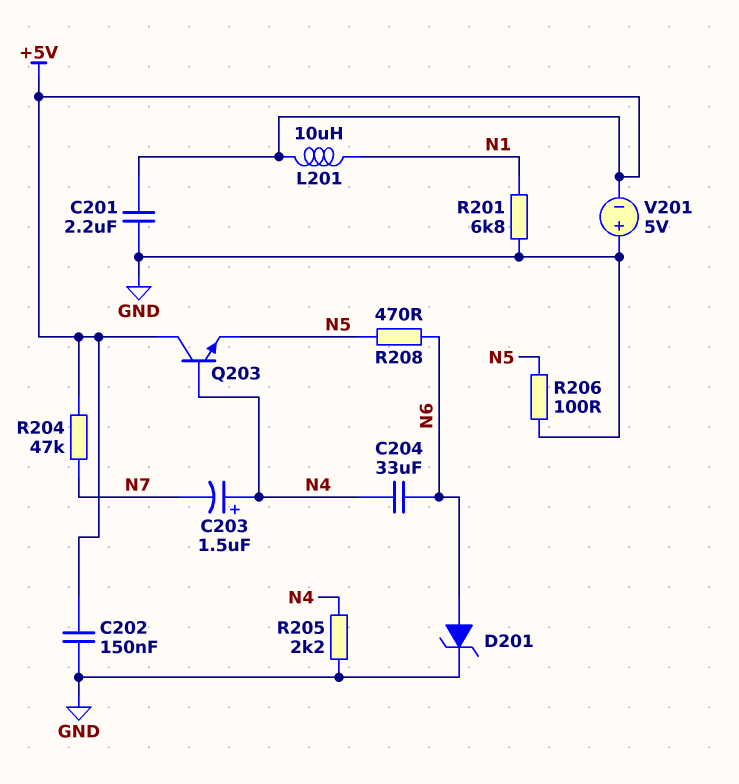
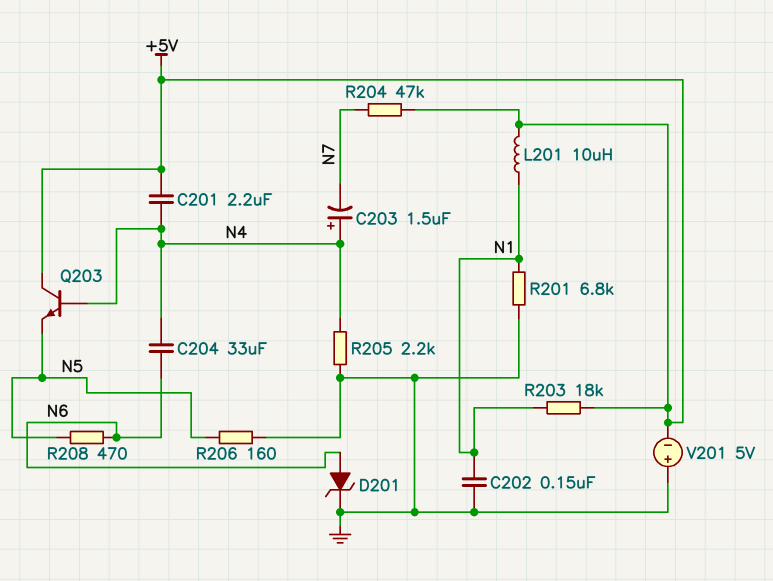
C201: 2.2uF (+5V, GND) -> 2.2uF (+5V, N4)
C202: 150nF (+5V, GND) -> 150nF (GND, N1)
R203: none -> 18k (+5V, N1)
R206: 100 (GND, N5) -> 160 (GND, N5)

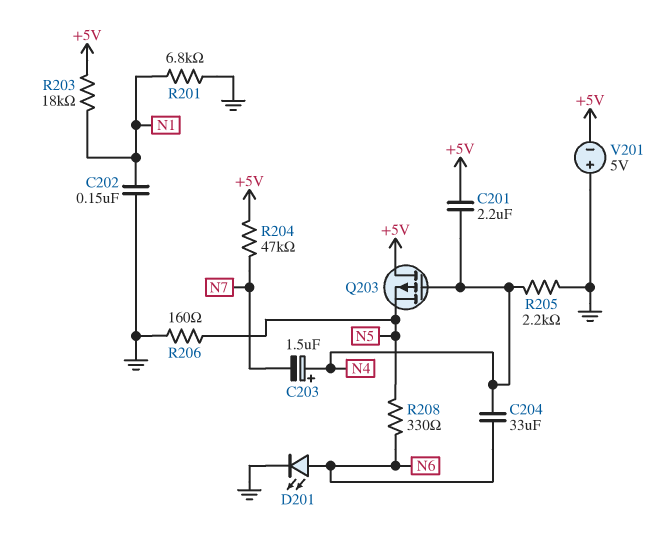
D201: zener (A N6, K GND) -> LED (A N6, K GND)
L201: 10uH (+5V, N1) -> none
Q203: NPN (B N4, C +5V, E N5) -> PMOS (G N4, D +5V, S N5)
R208: 470 (N5, N6) -> 330 (N5, N6)

